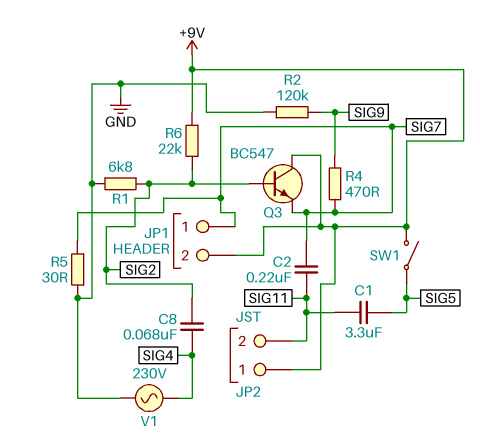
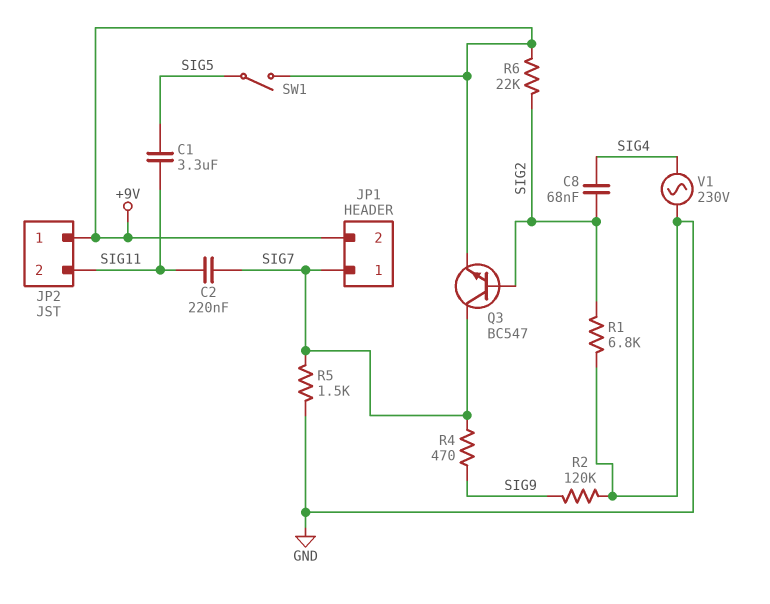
Q3: NPN BC547 (B SIG2, C +9V, E SIG7) -> NPN BC547 (B SIG2, C SIG7, E +9V)
R5: 30 (GND, SIG7) -> 1.5k (GND, SIG7)

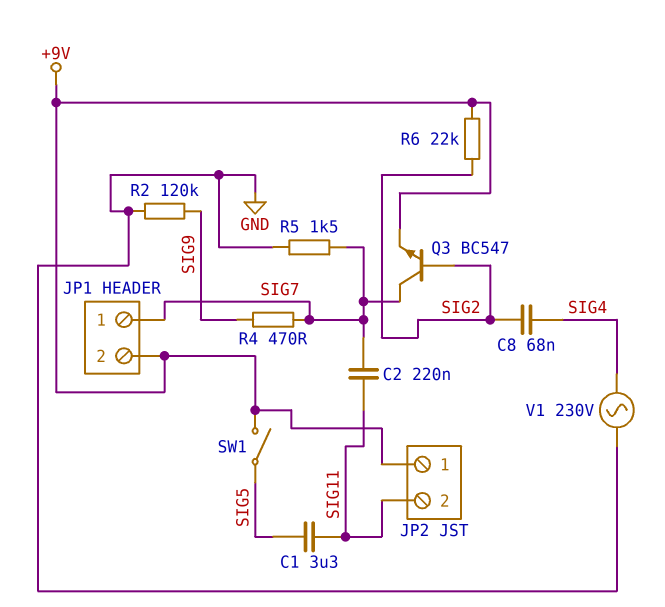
R1: 6.8k (GND, SIG2) -> none

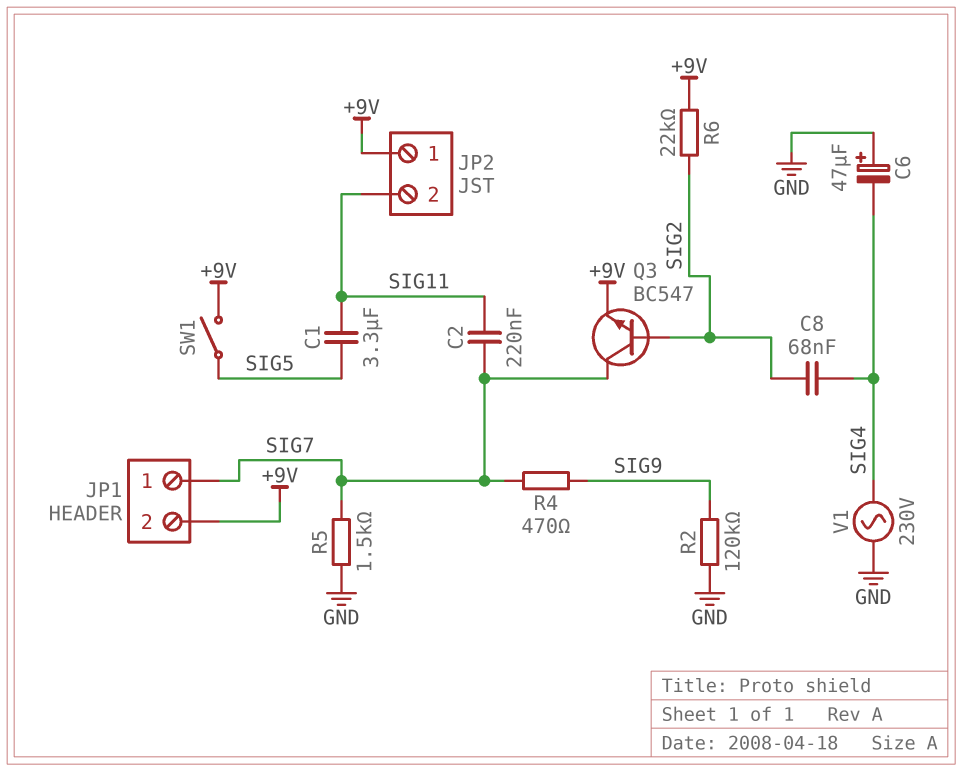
C6: none -> 47uF (plus GND, minus SIG4)

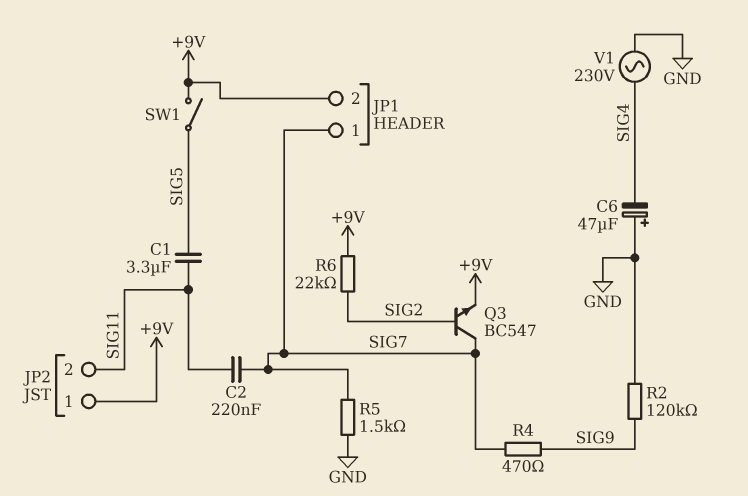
C8: 68nF (SIG2, SIG4) -> none

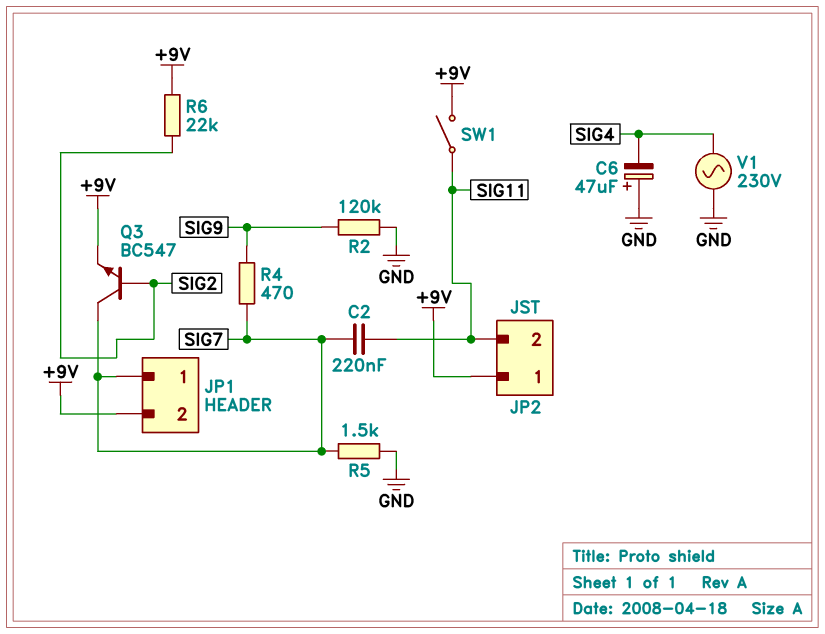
C1: 3.3uF (SIG5, SIG11) -> none
SW1: switch (+9V, SIG5) -> switch (+9V, SIG11)

